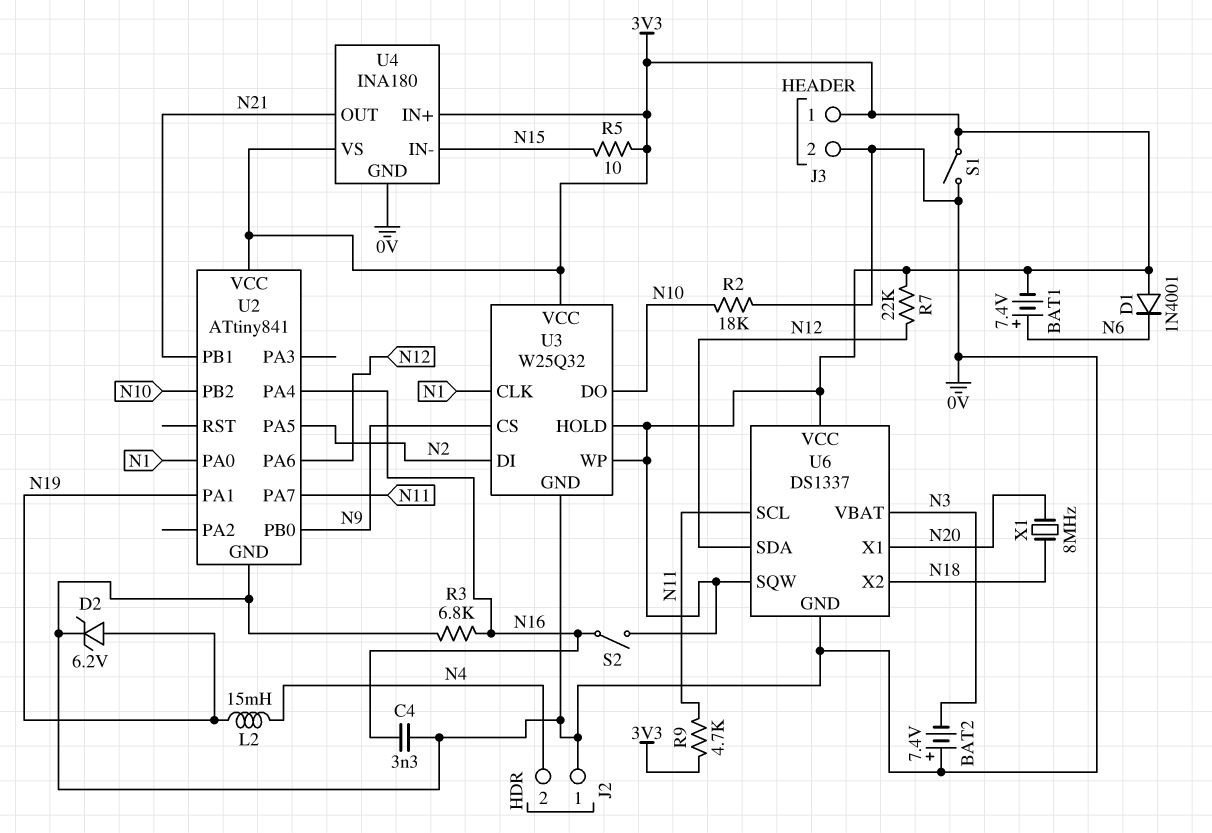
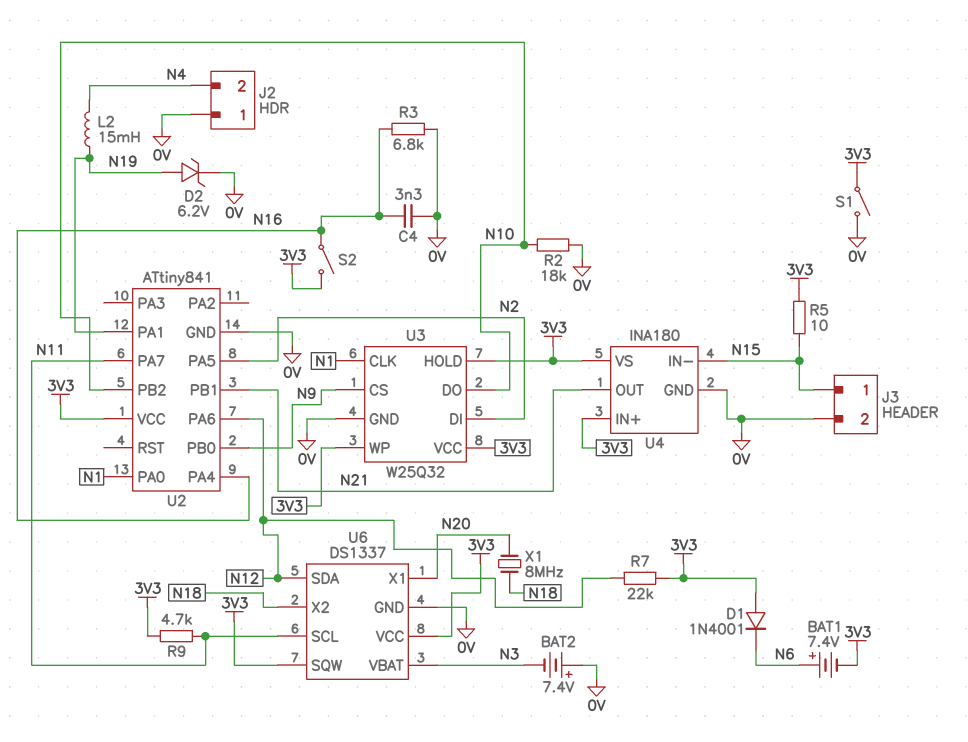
J3 pin 1: 3V3 -> N15

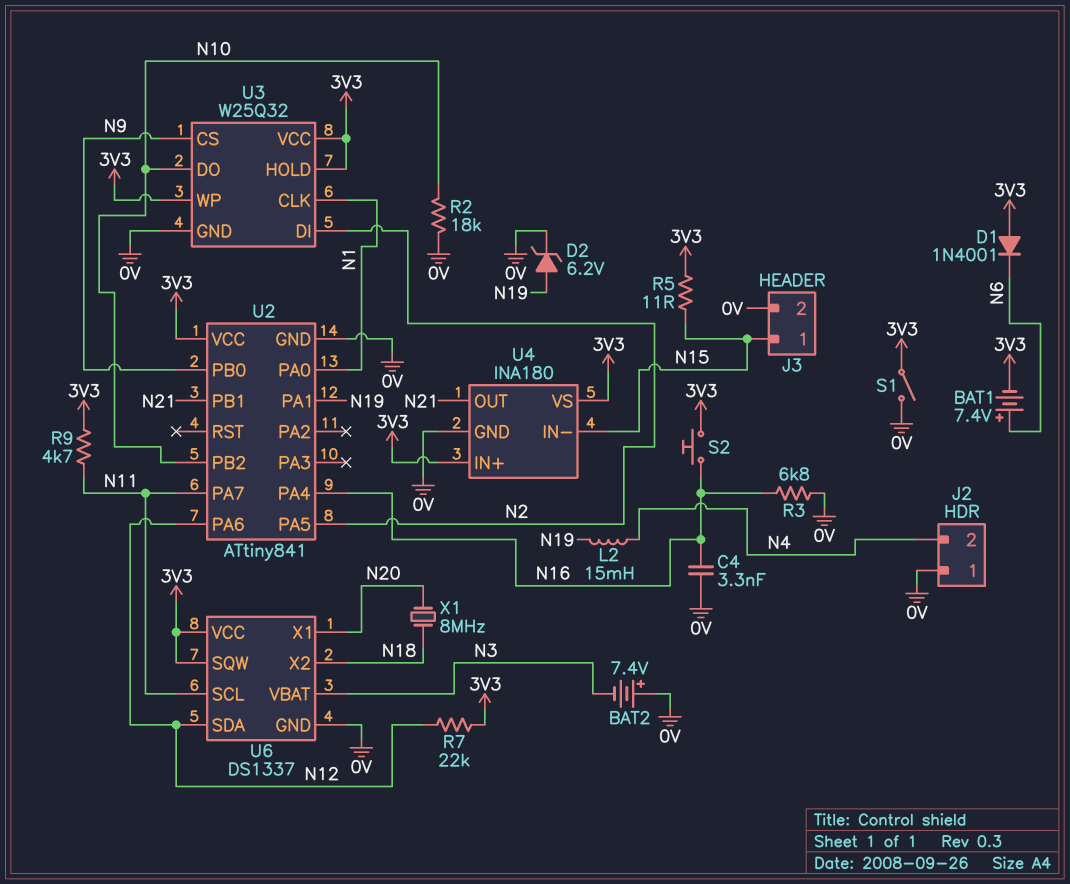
R5: 10 (3V3, N15) -> 11 (3V3, N15)
S2: switch (3V3, N16) -> button (3V3, N16)

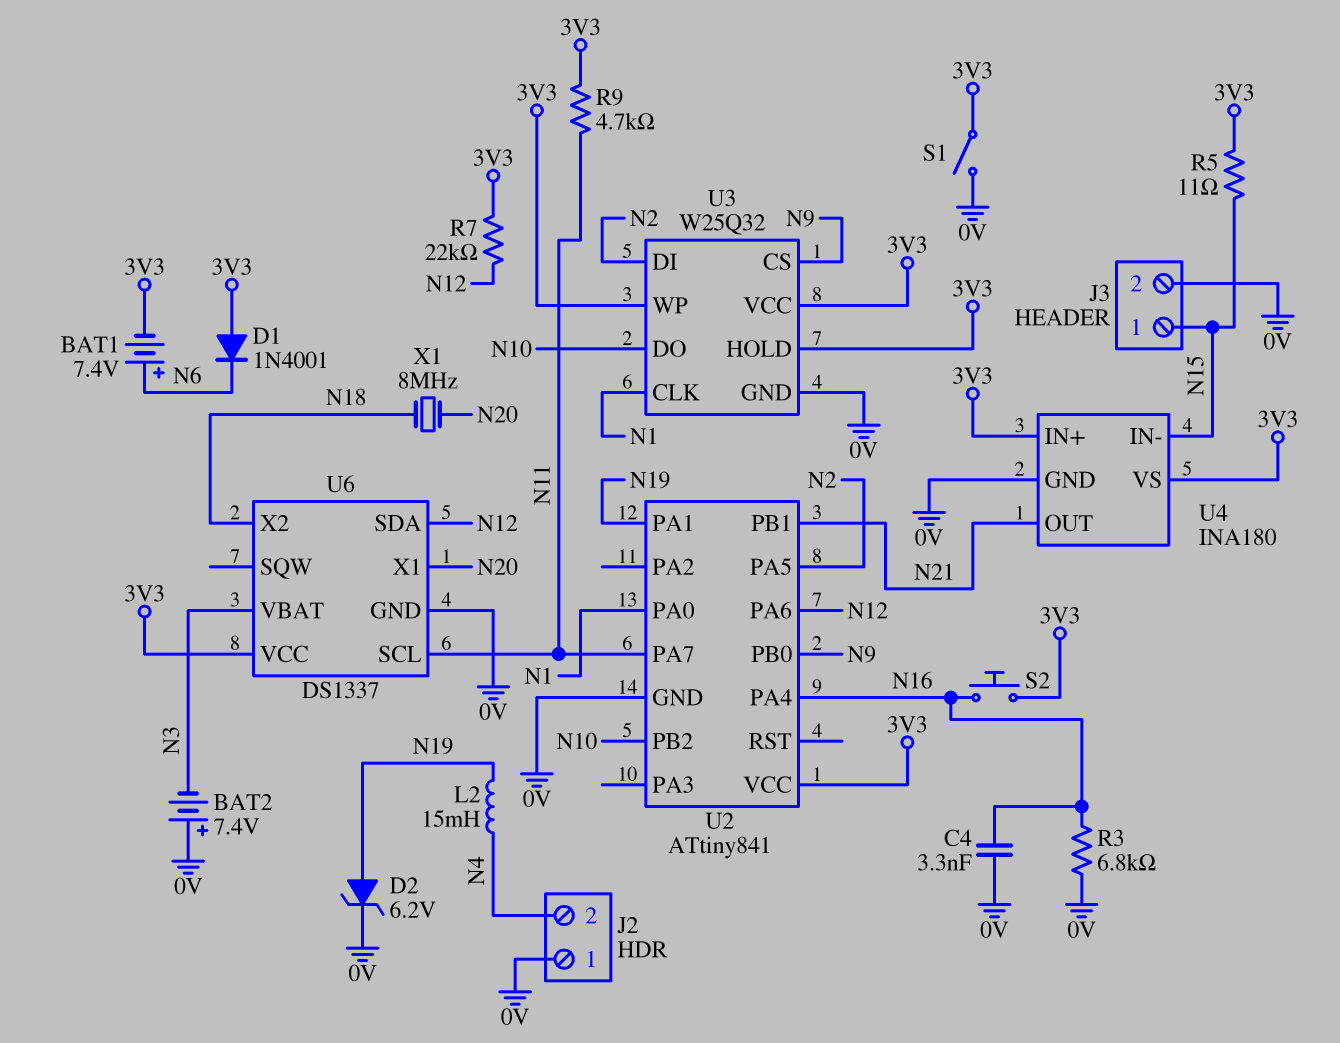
R2: 18k (0V, N10) -> none
U6 pin SQW: 3V3 -> none

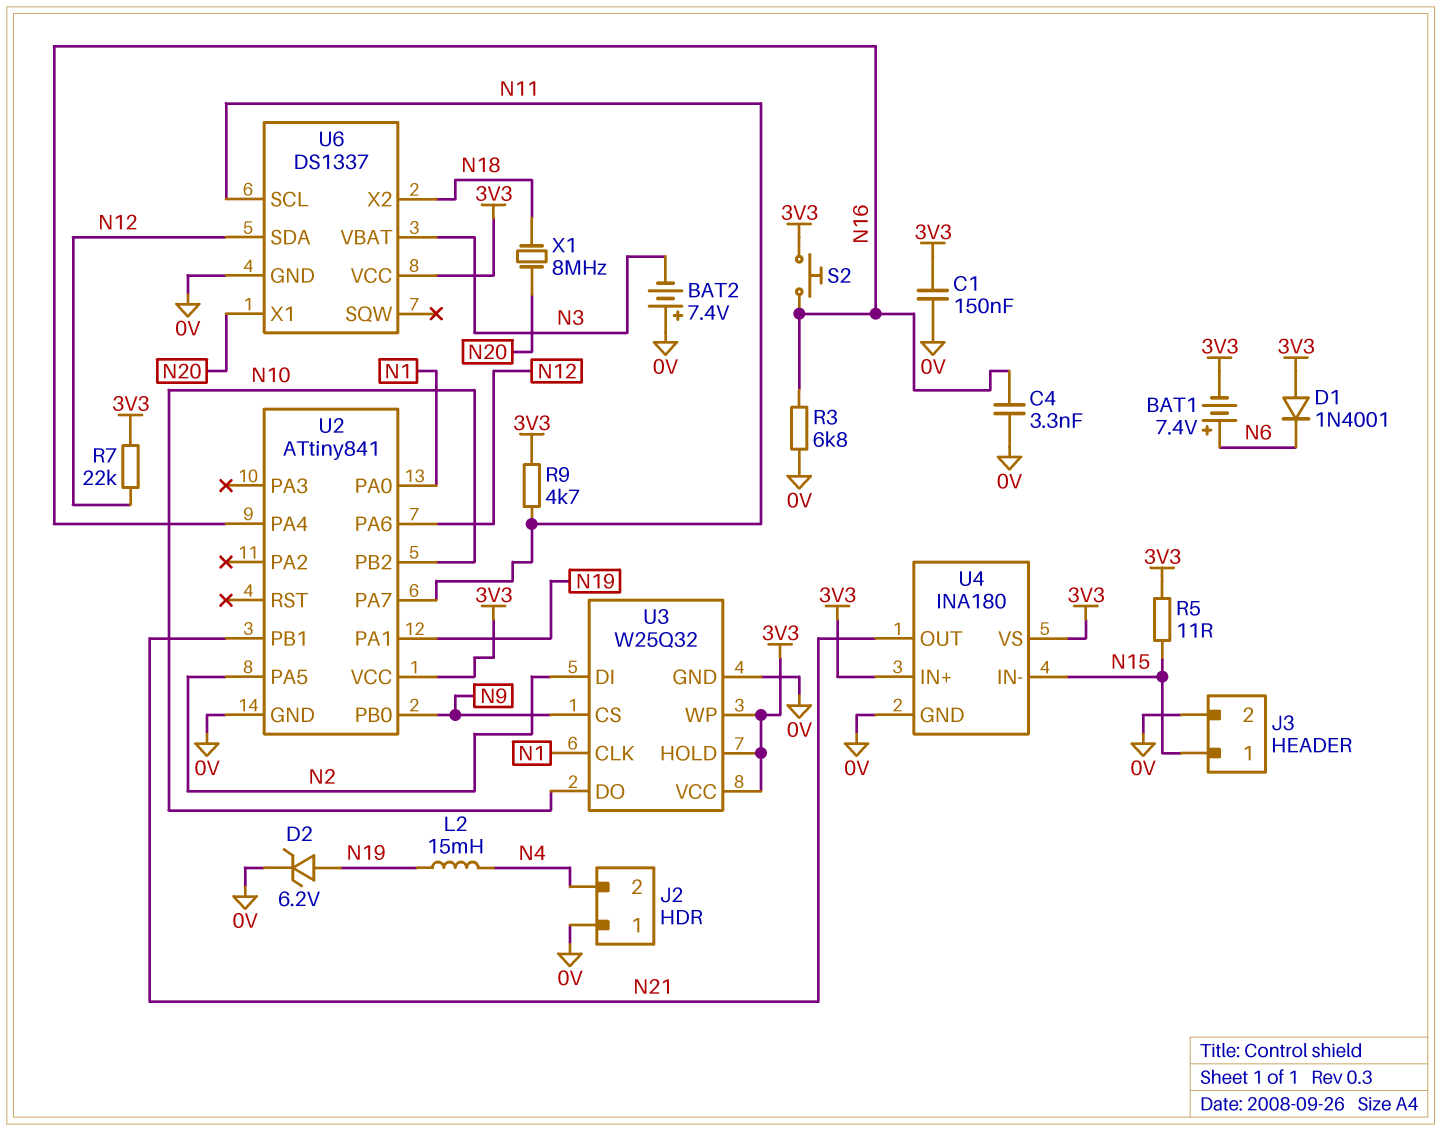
C1: none -> 150nF (0V, 3V3)
S1: switch (0V, 3V3) -> none

